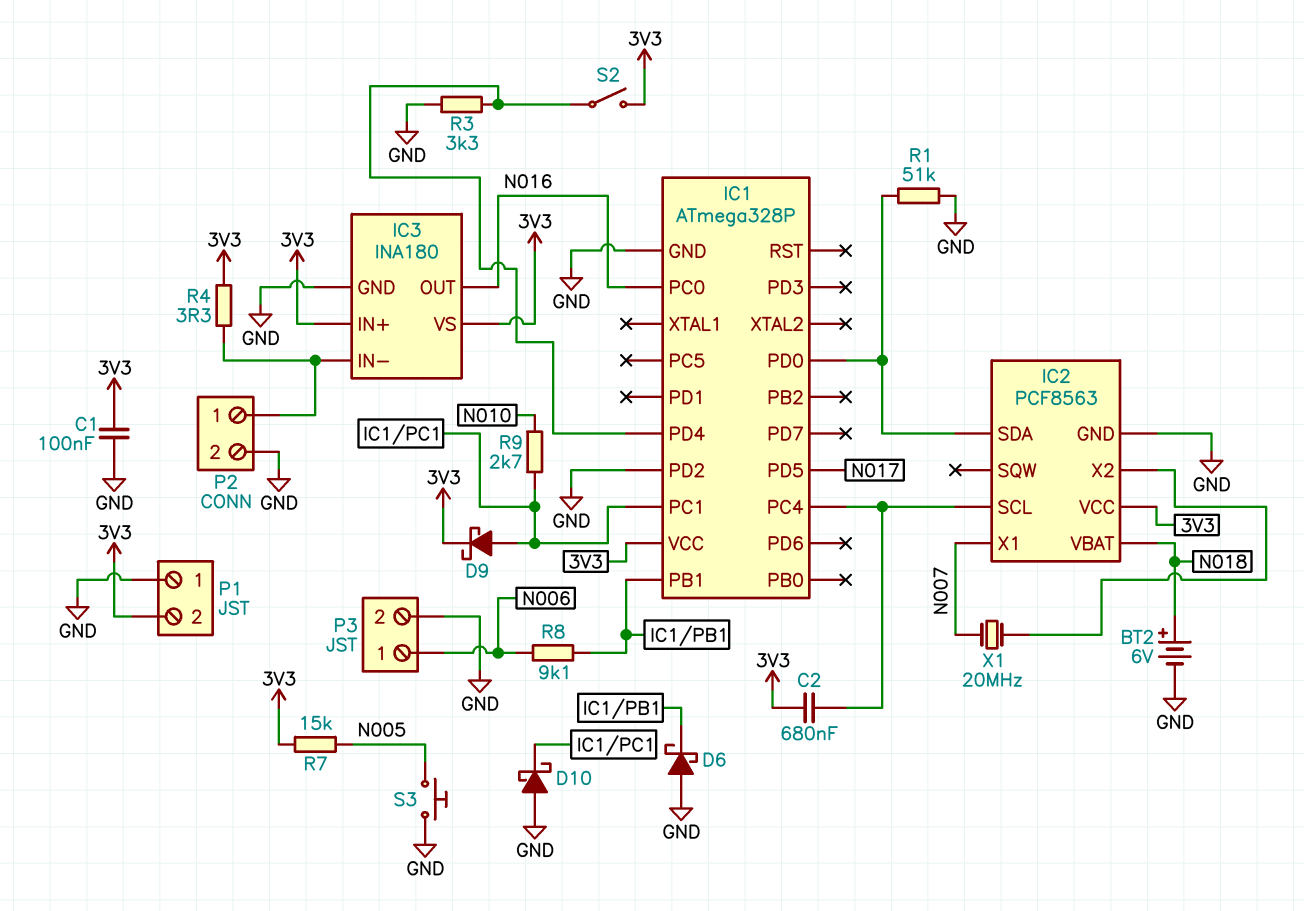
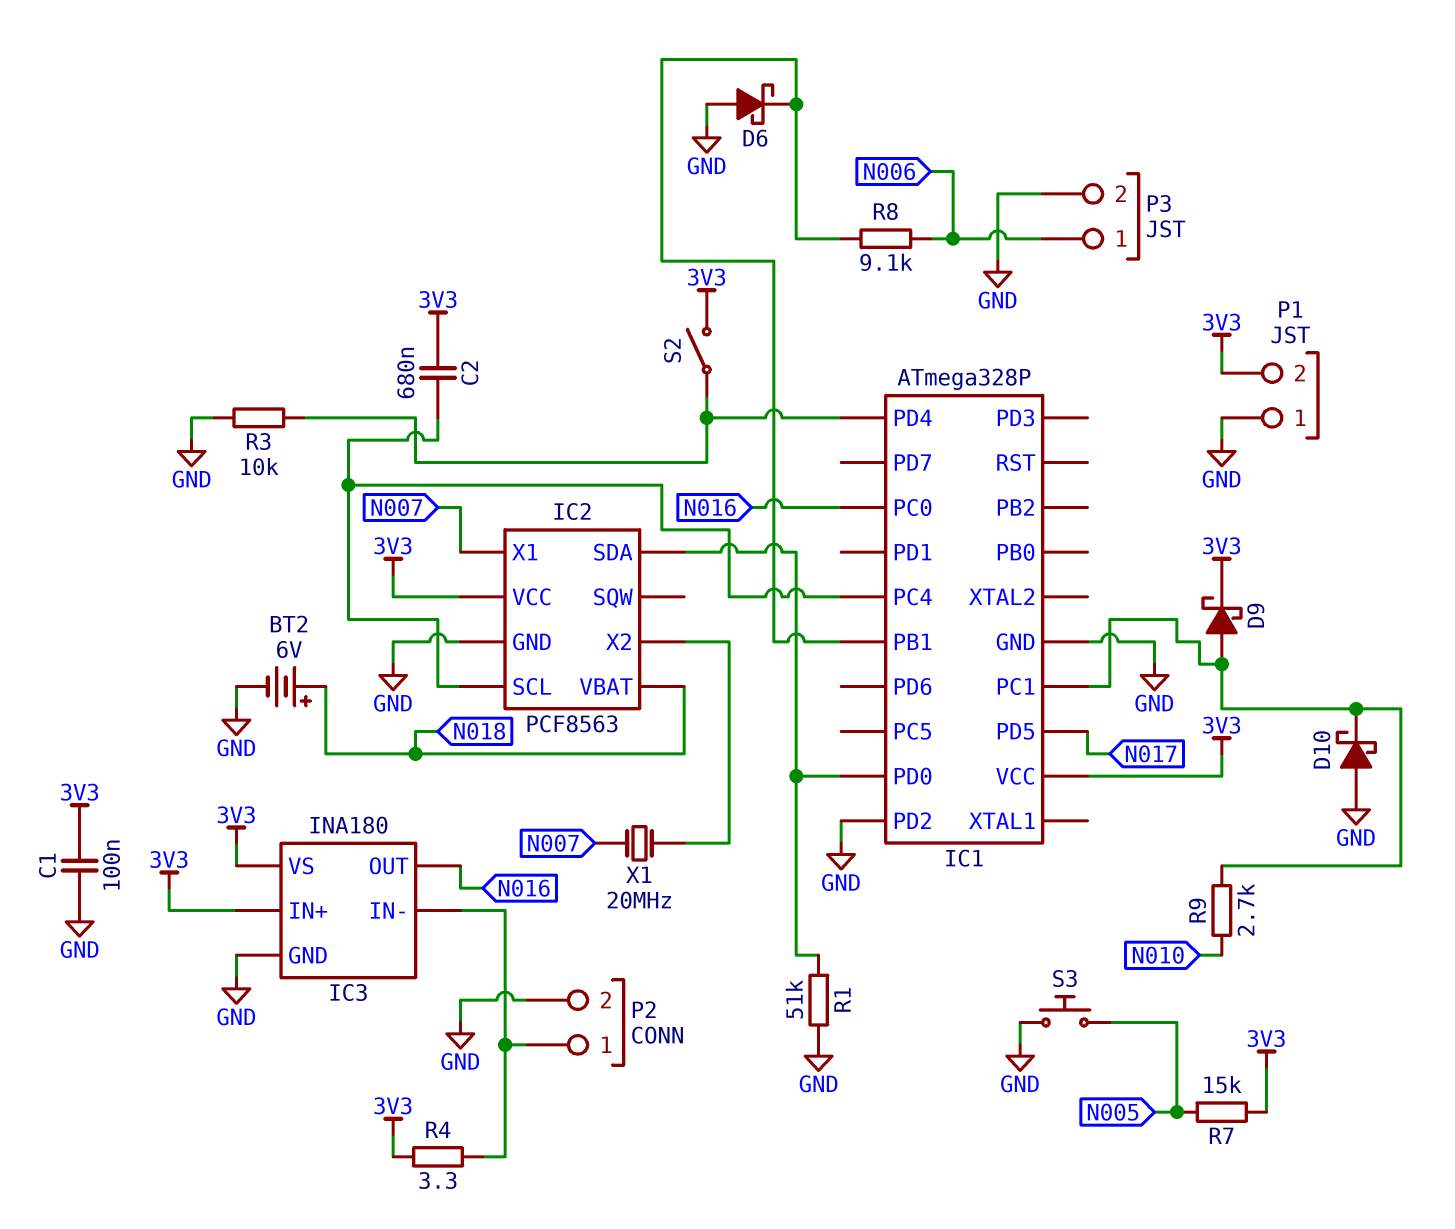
R3: 3.3k (GND, IC1/PD4) -> 10k (GND, IC1/PD4)

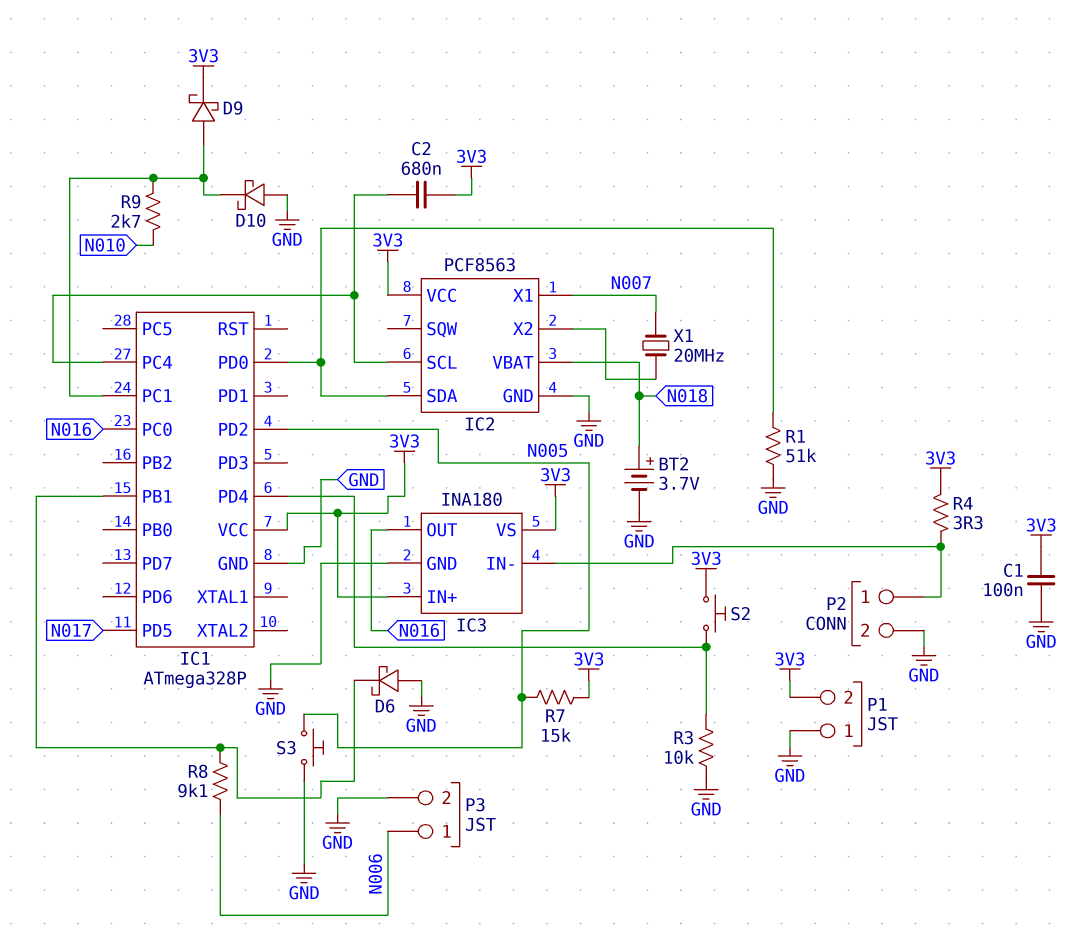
BT2: 6V (plus N018, minus GND) -> 3.7V (plus N018, minus GND)
IC1 pin PD2: GND -> N005
S2: switch (3V3, IC1/PD4) -> button (3V3, IC1/PD4)

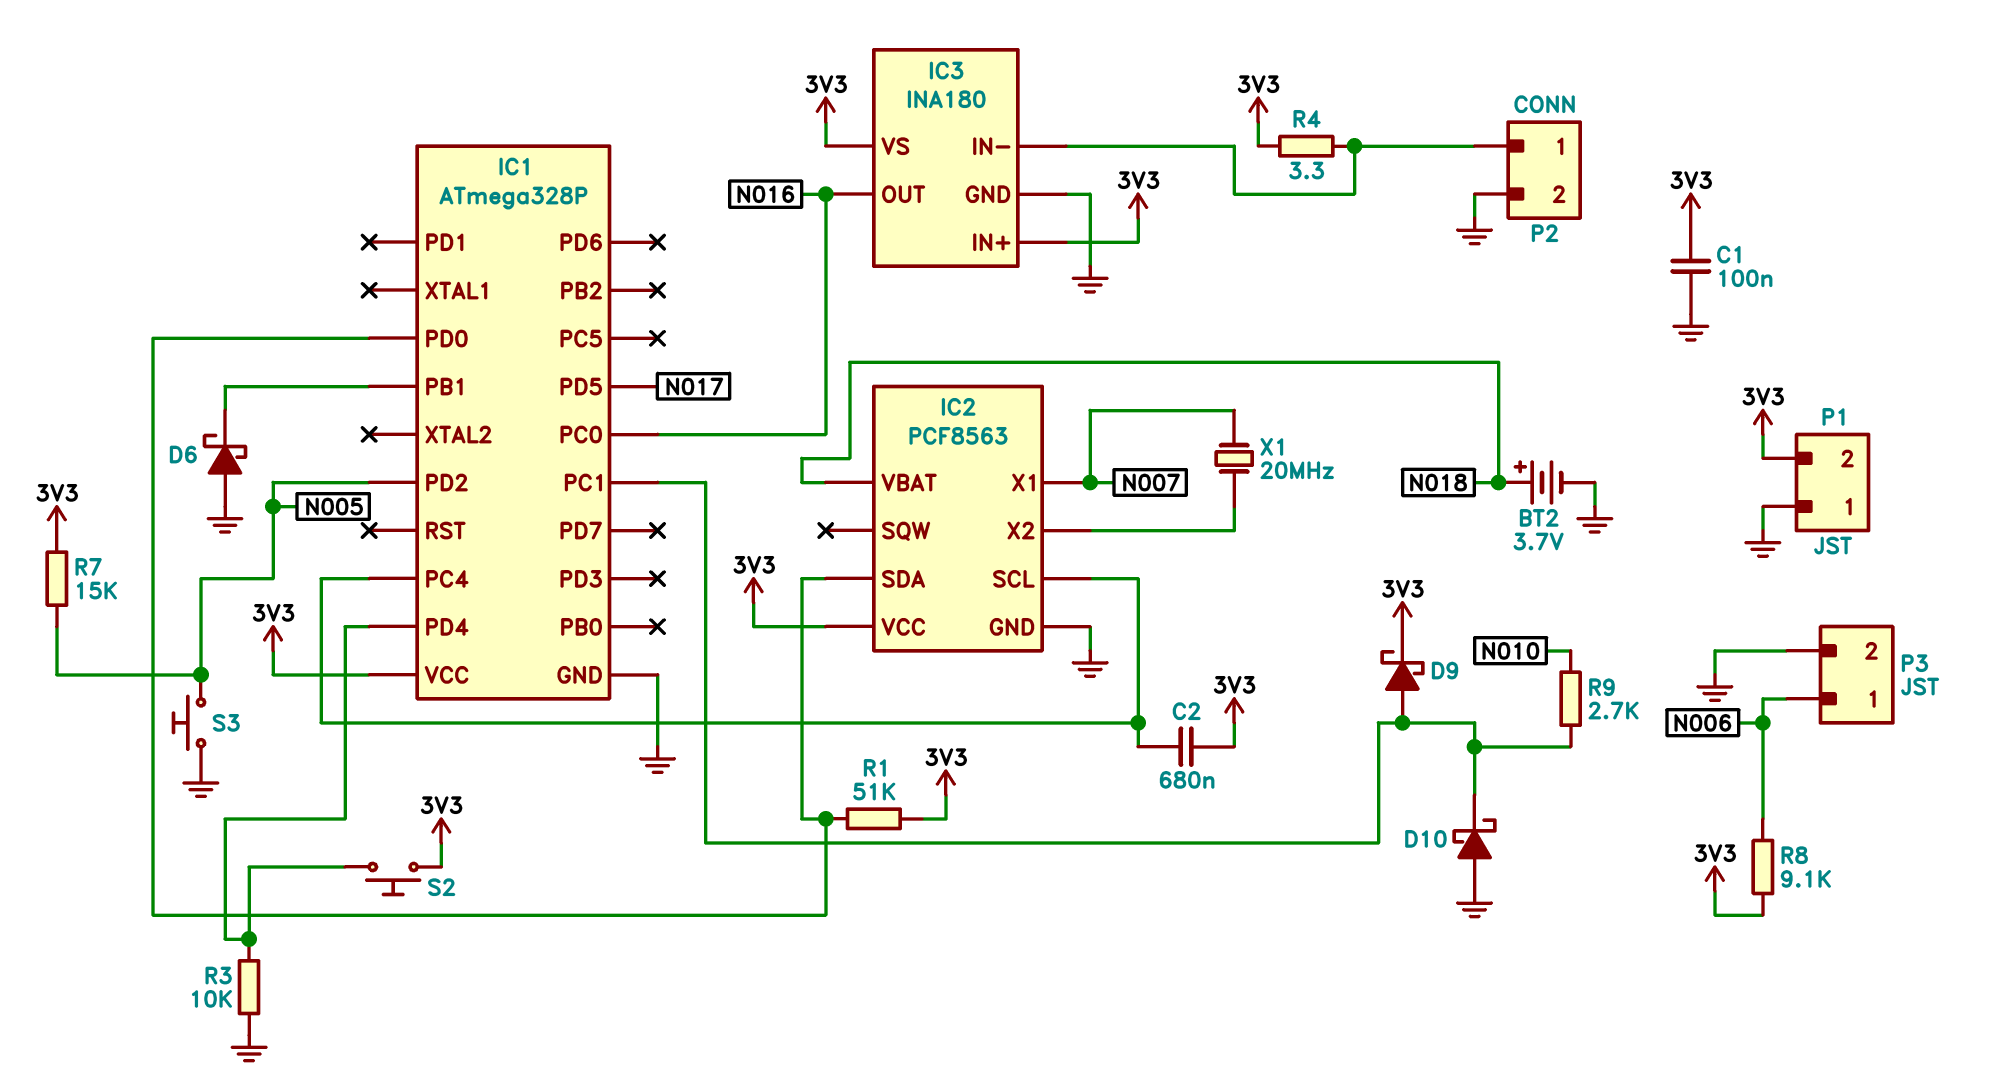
R1: 51k (GND, IC1/PD0) -> 51k (3V3, IC1/PD0)
R8: 9.1k (IC1/PB1, N006) -> 9.1k (3V3, N006)

